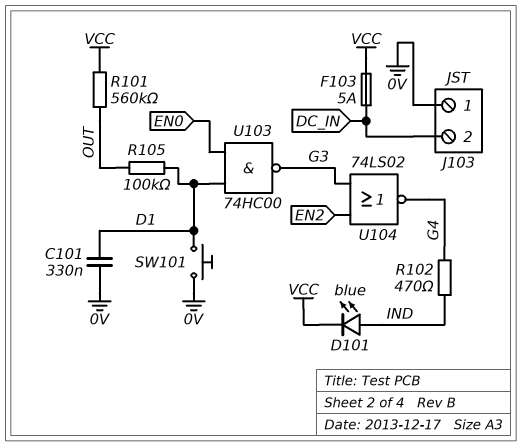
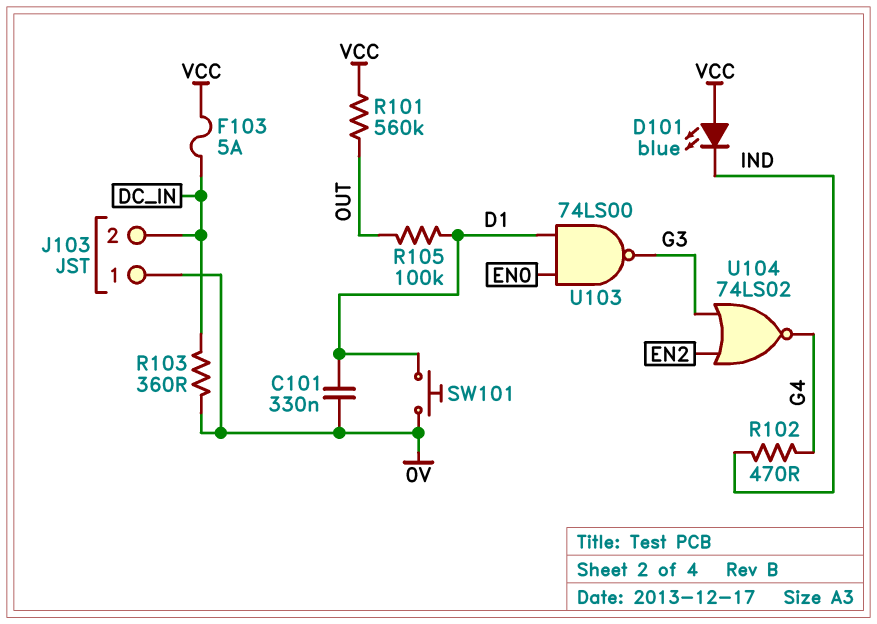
D101: LED blue (A IND, K VCC) -> LED blue (A VCC, K IND)
R103: none -> 360 (0V, DC_IN)
U103: NAND 74HC00 (in D1, in EN0, out G3) -> NAND 74LS00 (in D1, in EN0, out G3)

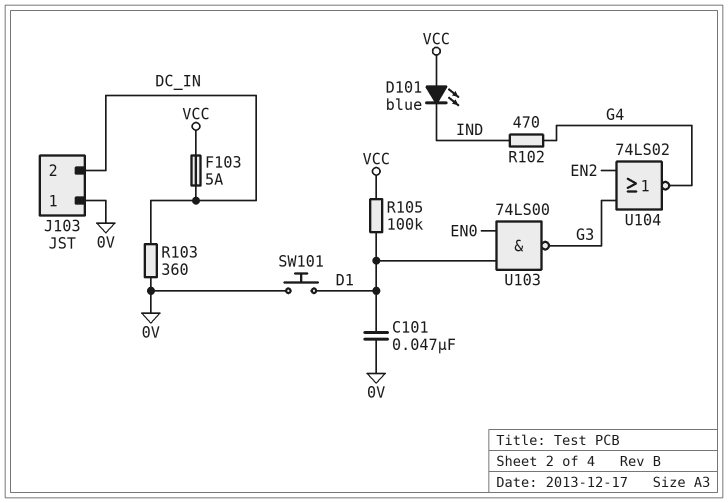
C101: 330nF (0V, D1) -> 47nF (0V, D1)
R101: 560k (OUT, VCC) -> none
R105: 100k (D1, OUT) -> 100k (D1, VCC)

